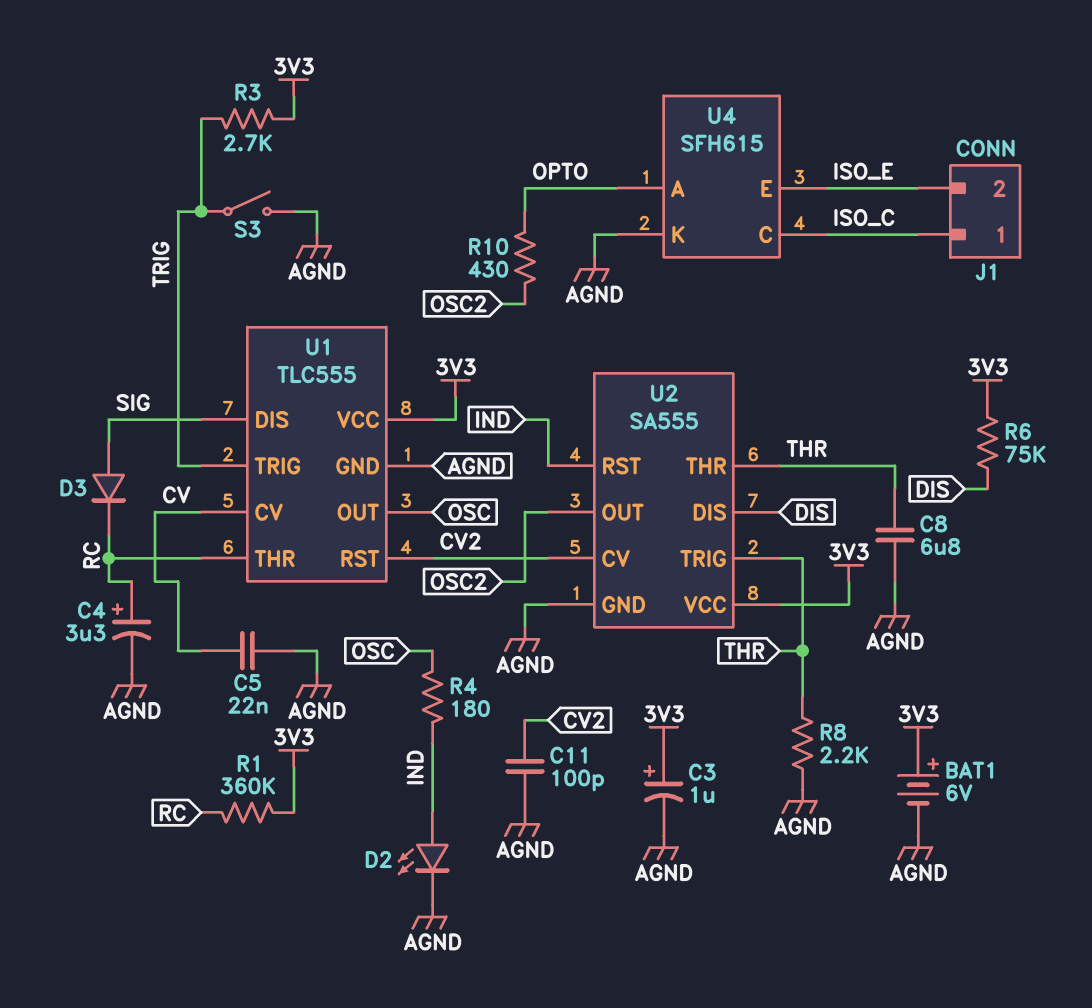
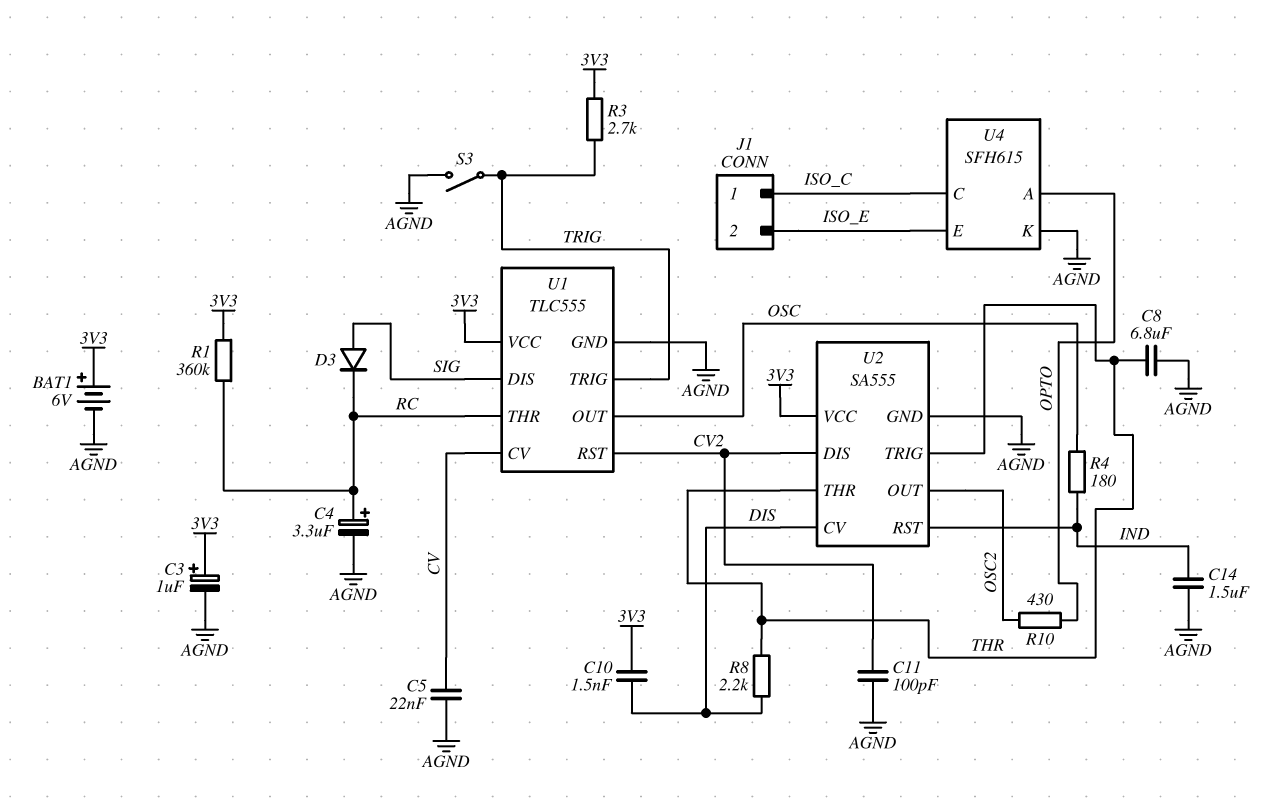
C10: none -> 1.5nF (3V3, DIS)
C14: none -> 1.5uF (AGND, IND)
D2: LED (A IND, K AGND) -> none
R6: 75k (3V3, DIS) -> none
R8: 2.2k (AGND, THR) -> 2.2k (DIS, THR)
U2 pin CV: CV2 -> DIS
U2 pin DIS: DIS -> CV2

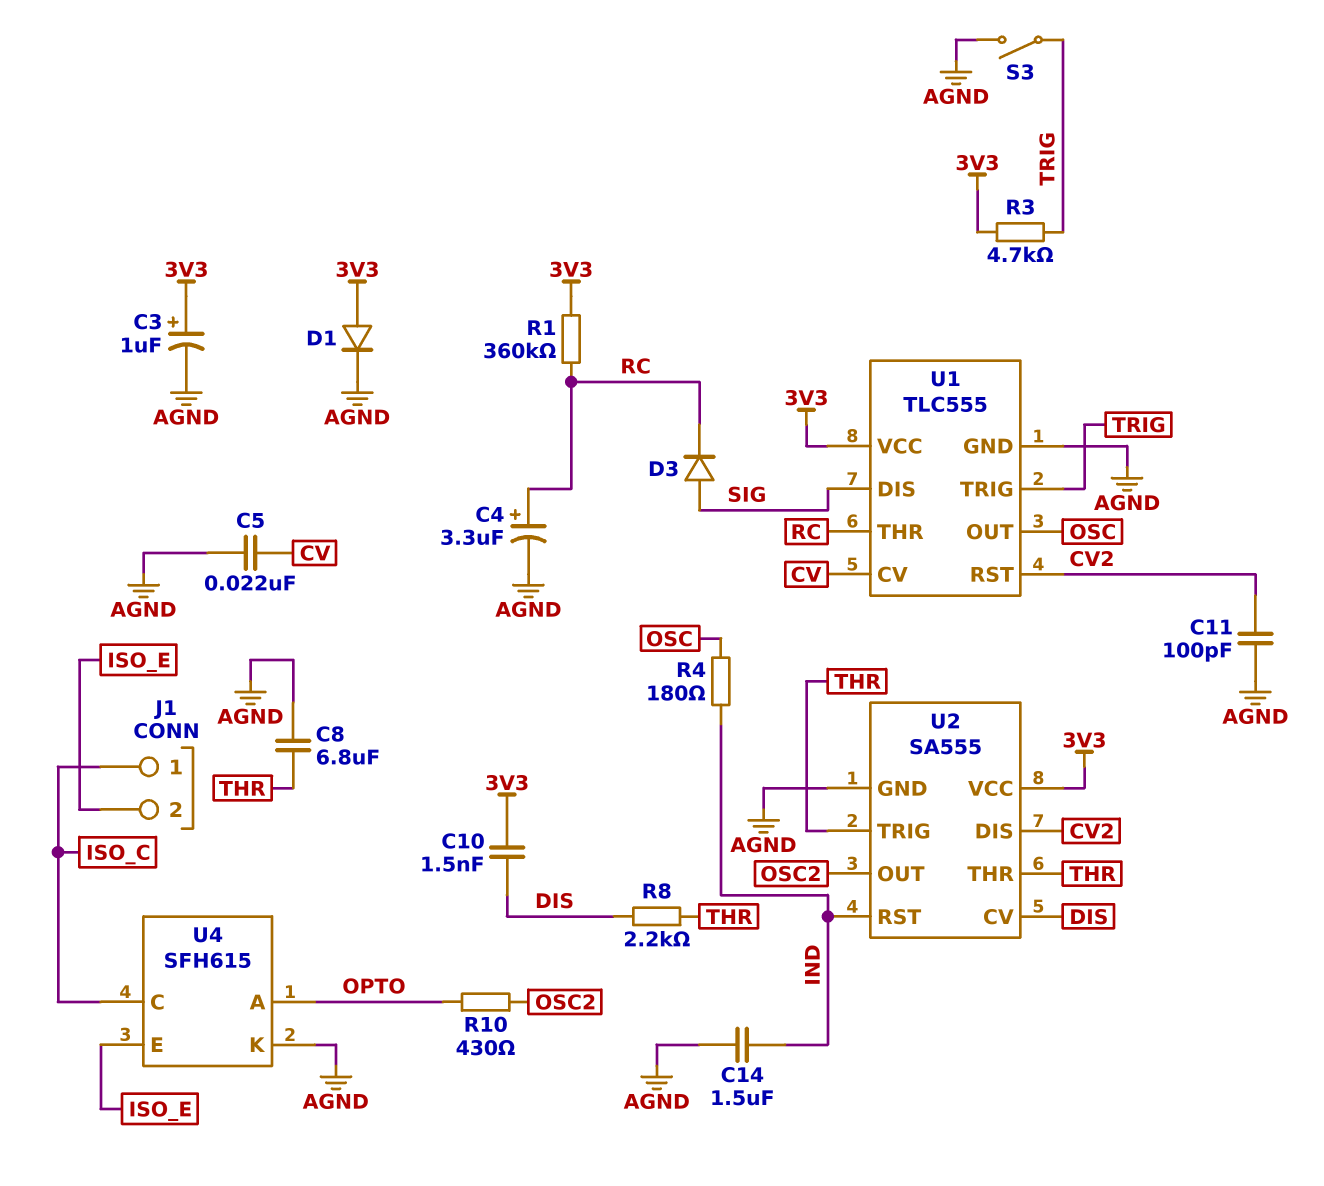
BAT1: 6V (plus 3V3, minus AGND) -> none
D1: none -> diode (A 3V3, K AGND)
R3: 2.7k (3V3, TRIG) -> 4.7k (3V3, TRIG)

